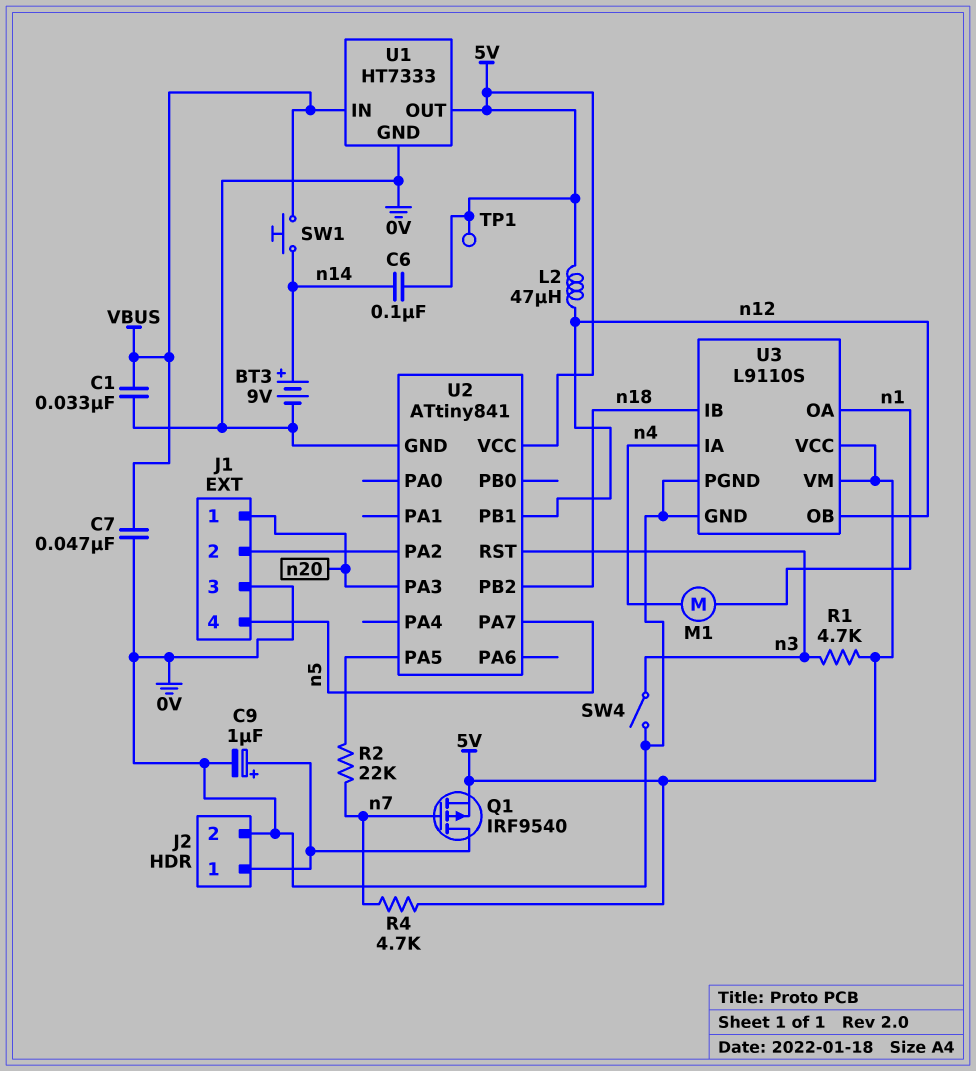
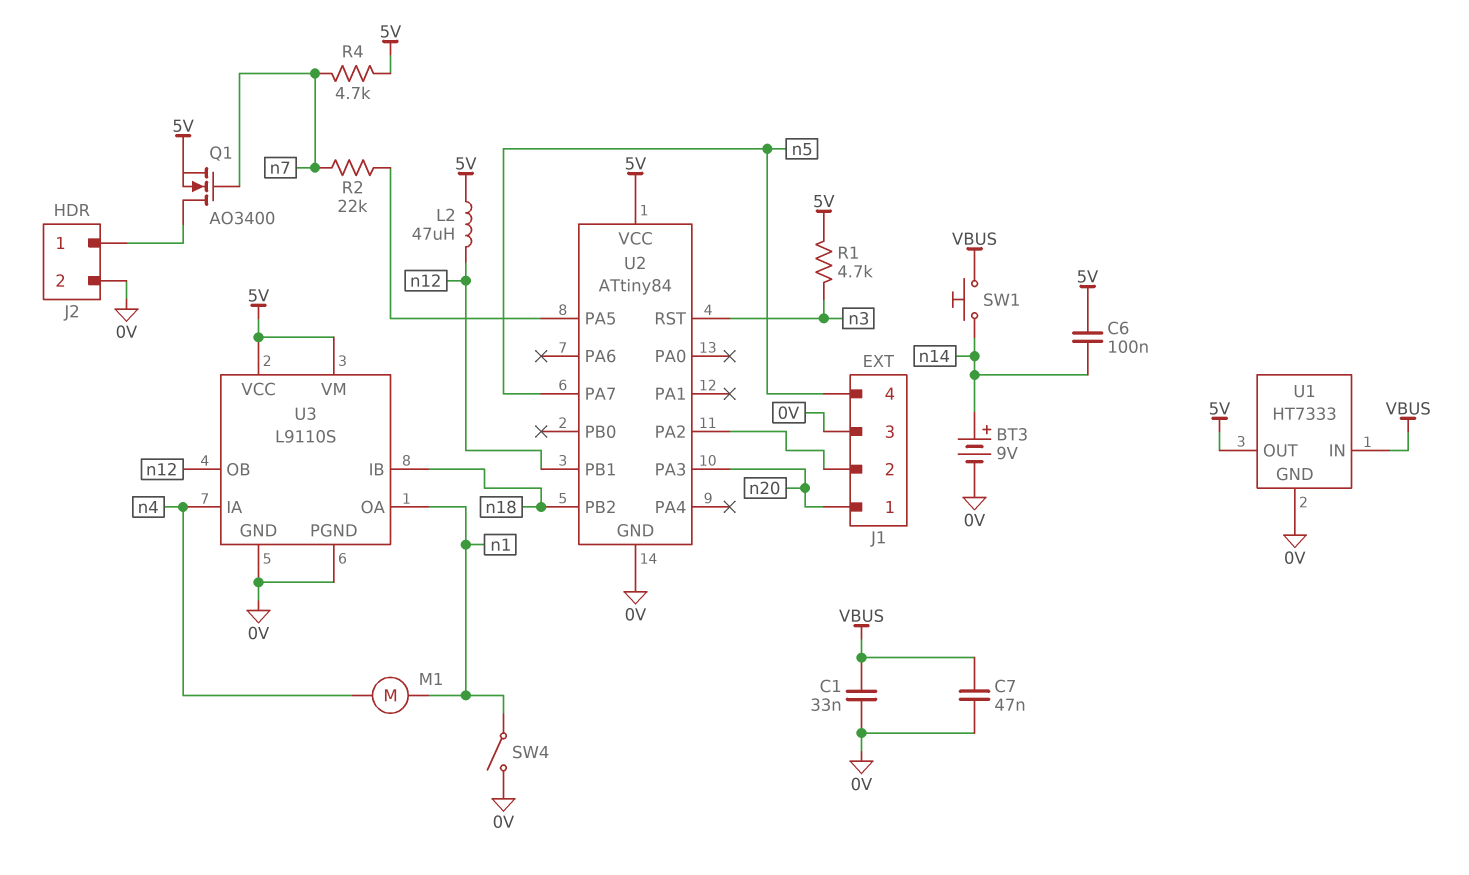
C9: 1uF (plus J2/1, minus 0V) -> none
Q1: PMOS IRF9540 (G n7, D J2/1, S 5V) -> NMOS AO3400 (G n7, D J2/1, S 5V)
SW4: switch (0V, n3) -> switch (0V, n1)
TP1: test point (5V) -> none
U2: ATtiny841 -> ATtiny84

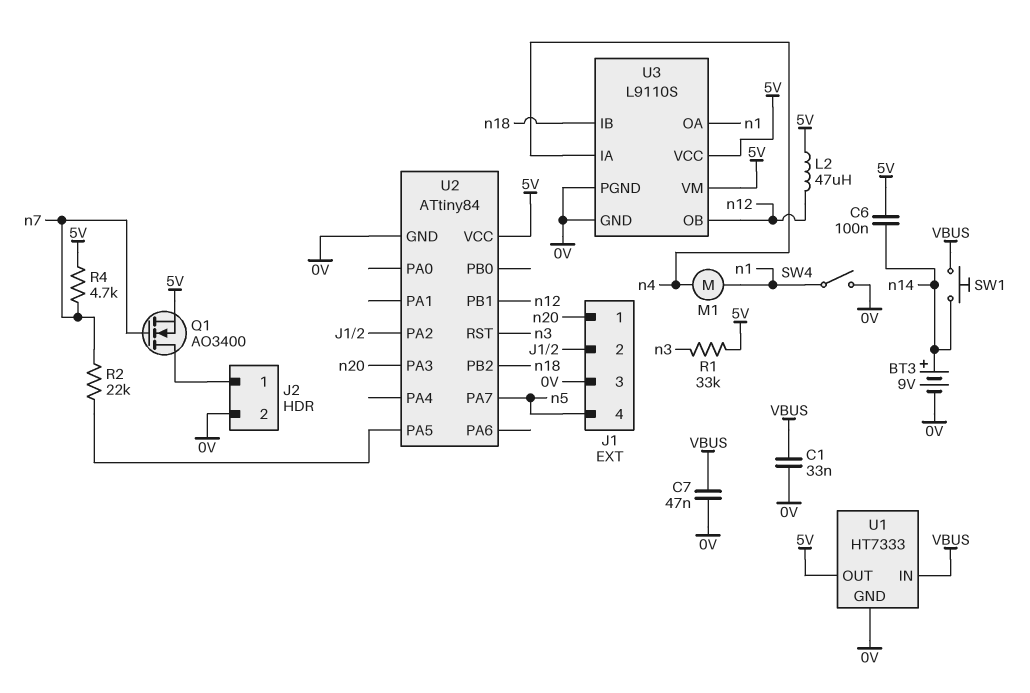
R1: 4.7k (5V, n3) -> 33k (5V, n3)

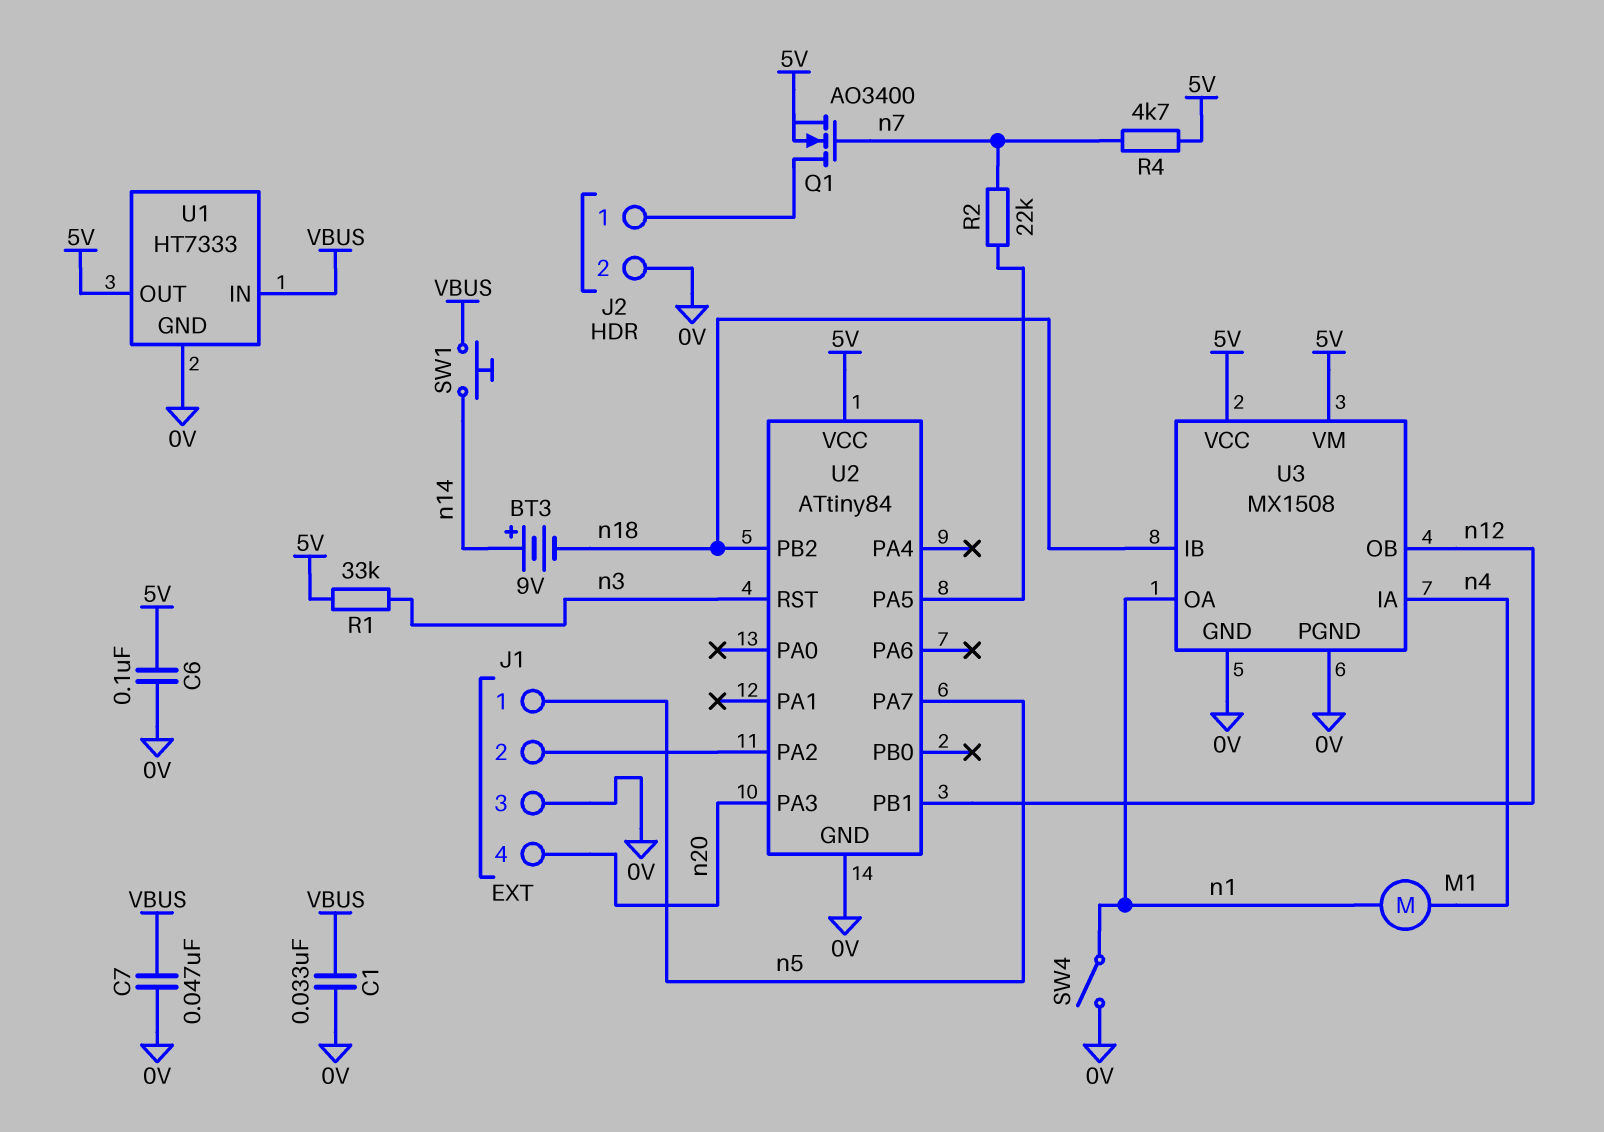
BT3: 9V (plus n14, minus 0V) -> 9V (plus n14, minus n18)
C6: 100nF (5V, n14) -> 100nF (0V, 5V)
J1 pin 1: n20 -> n5
J1 pin 4: n5 -> n20
L2: 47uH (5V, n12) -> none
U3: L9110S -> MX1508

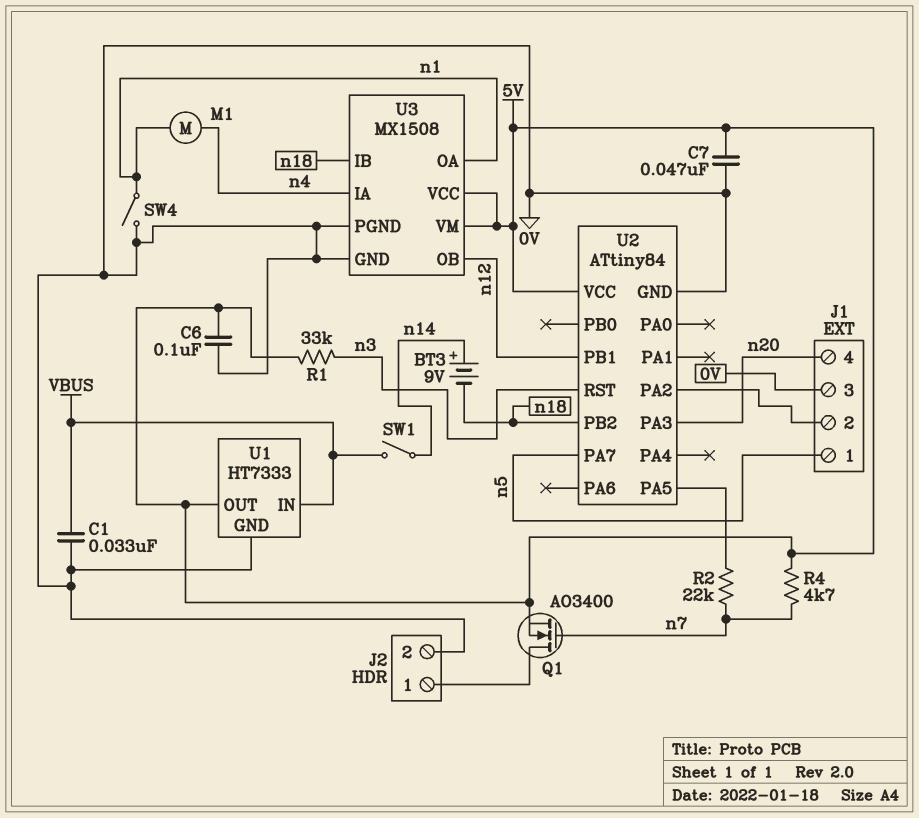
C7: 47nF (0V, VBUS) -> 47nF (0V, 5V)
SW1: button (VBUS, n14) -> switch (VBUS, n14)

